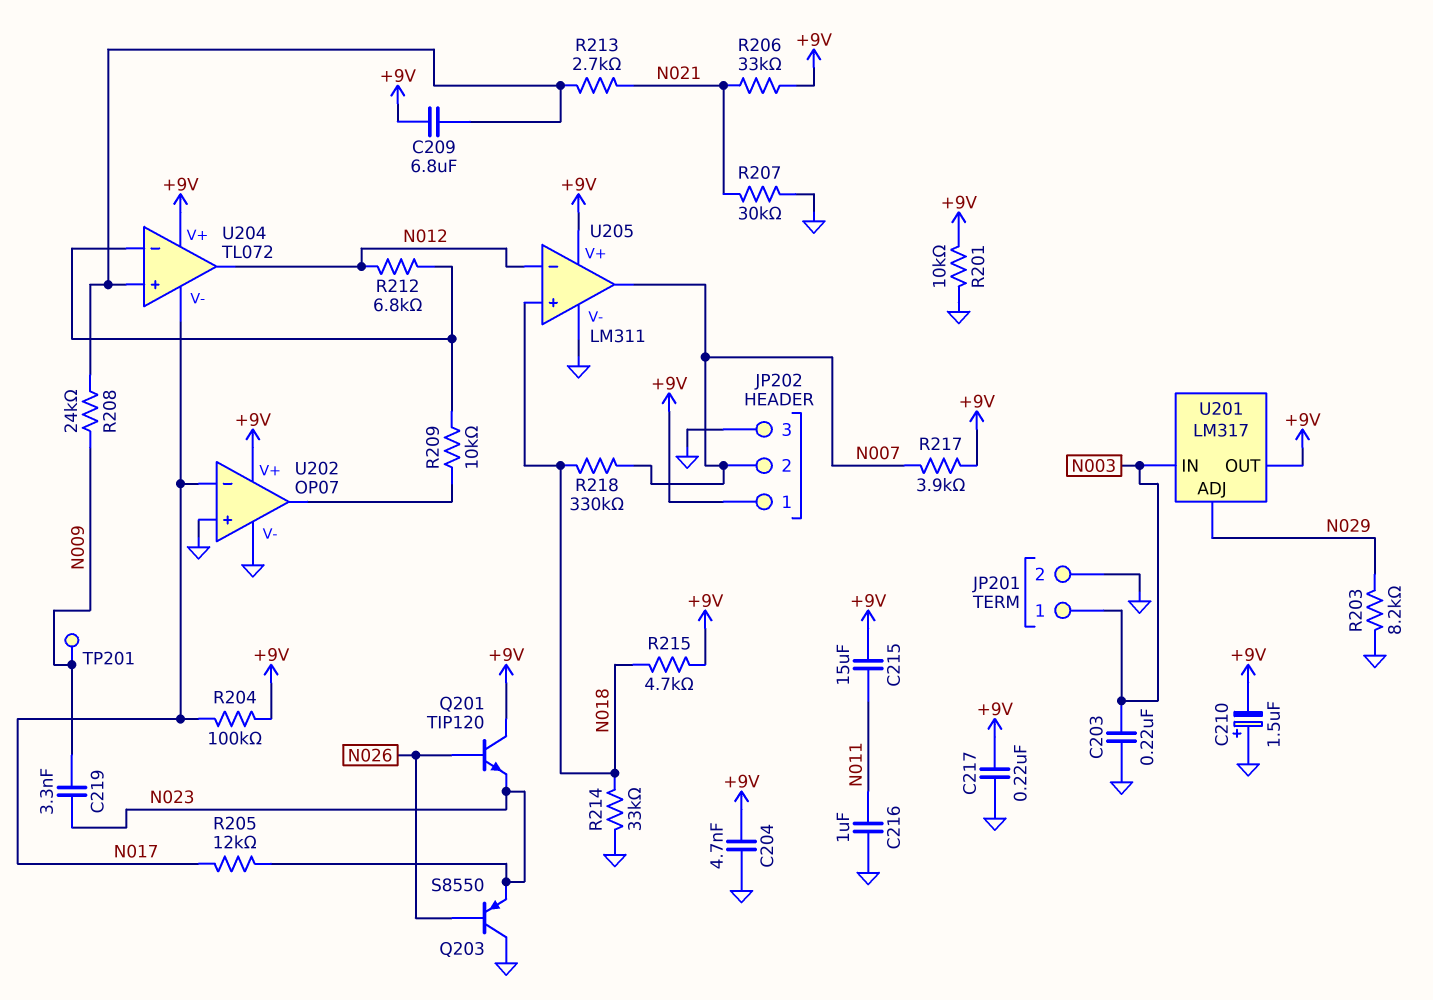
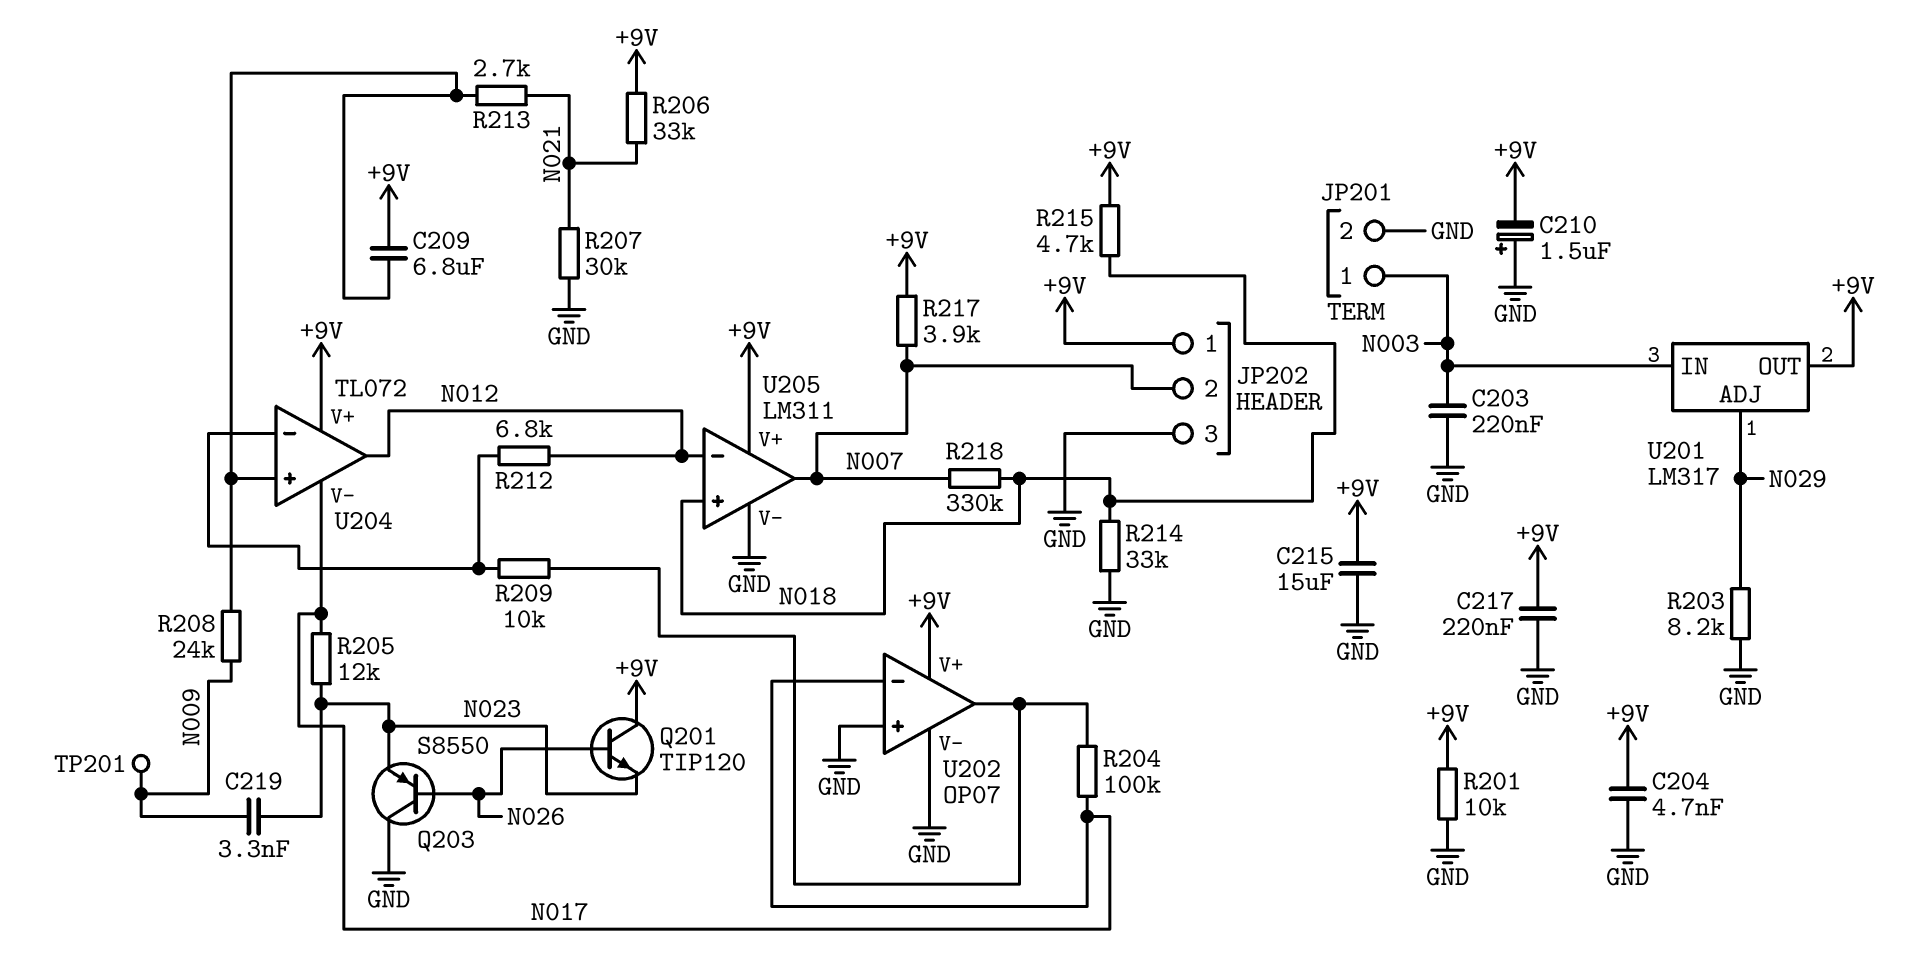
C215: 15uF (+9V, N011) -> 15uF (+9V, GND)
C216: 1uF (GND, N011) -> none
R204: 100k (+9V, N017) -> 100k (N017, U202/out)

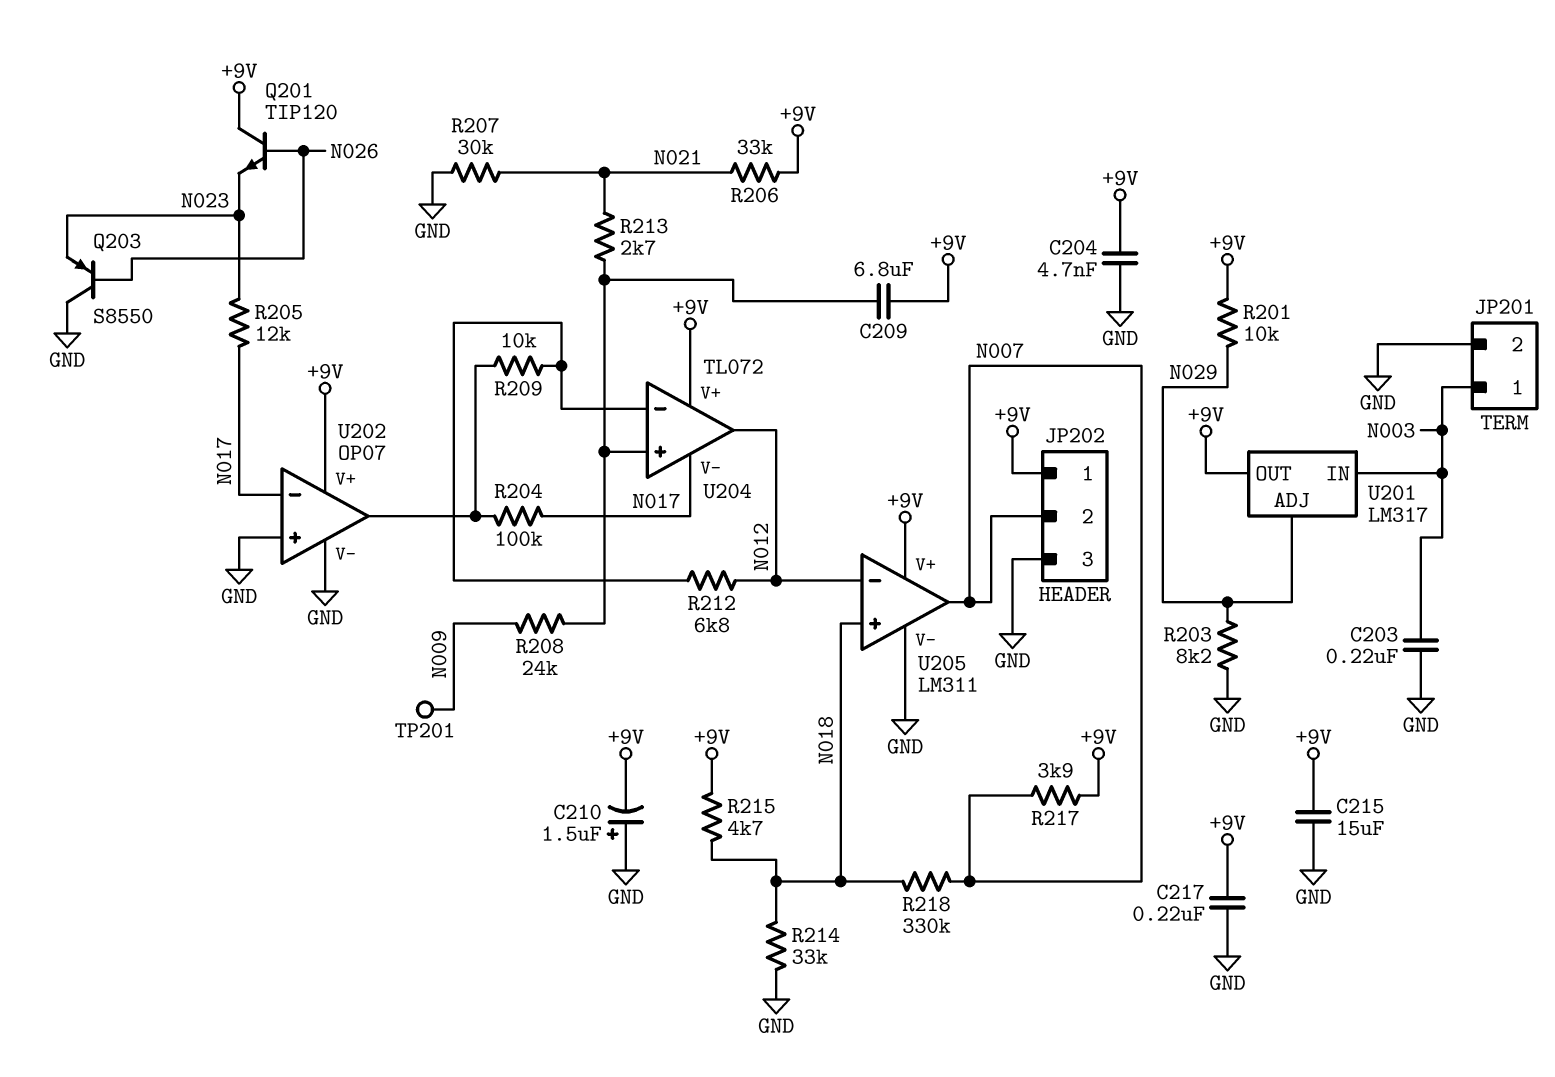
C219: 3.3nF (N009, N023) -> none
R201: 10k (+9V, GND) -> 10k (+9V, N029)

